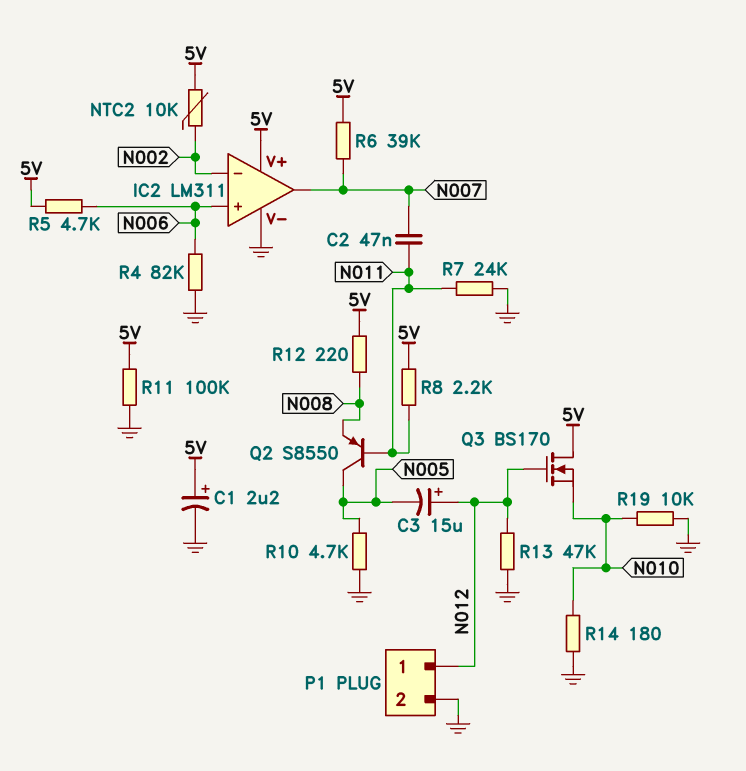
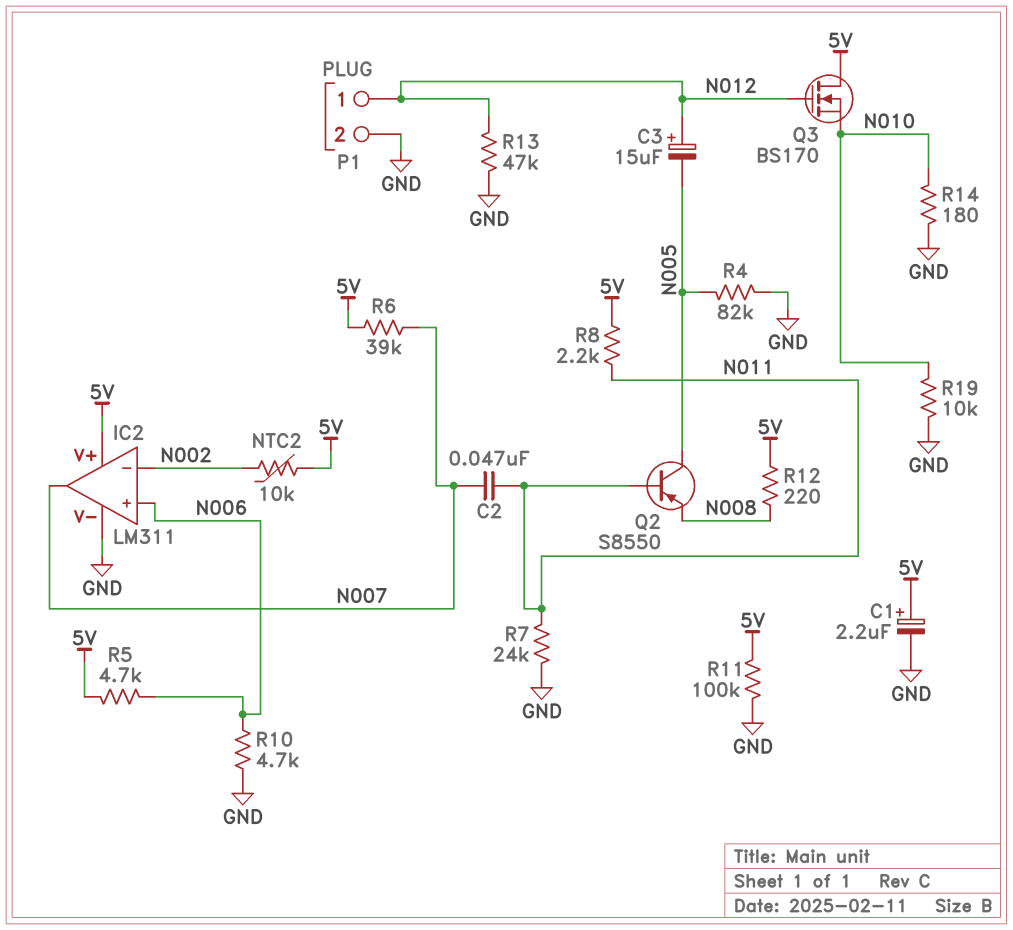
R4: 82k (GND, N006) -> 82k (GND, N005)
R10: 4.7k (GND, N005) -> 4.7k (GND, N006)

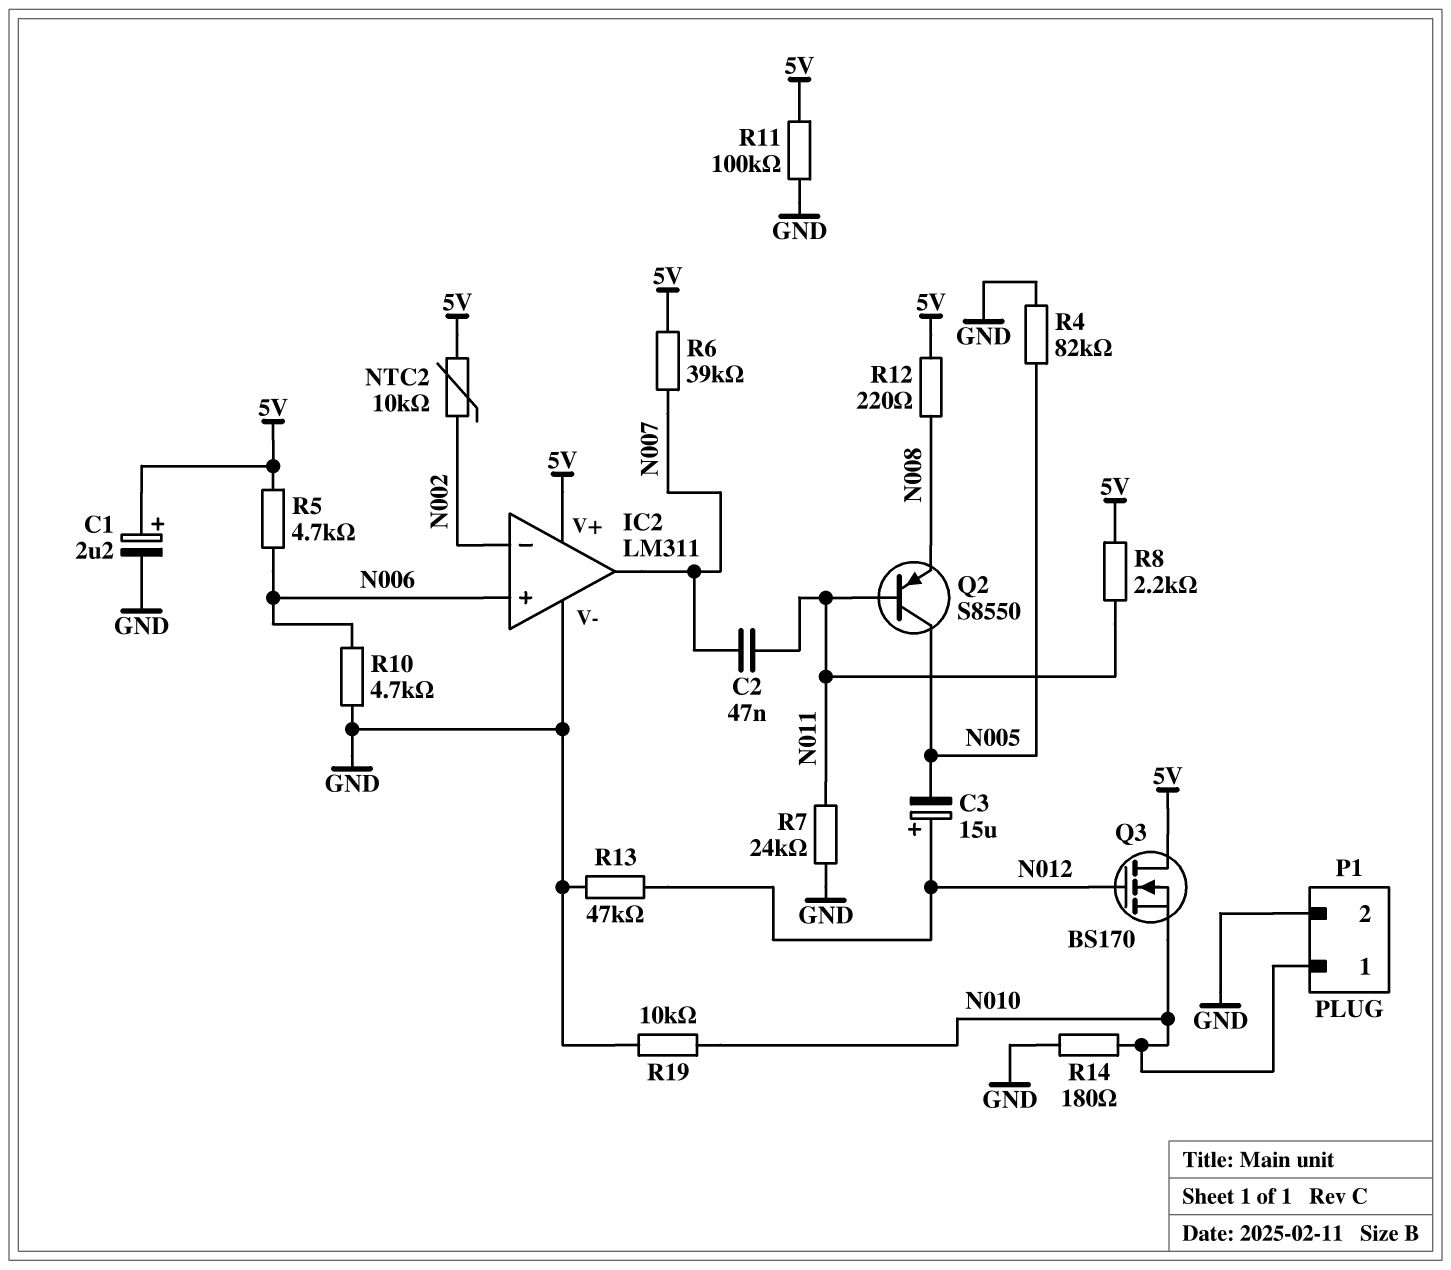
P1 pin 1: N012 -> N010

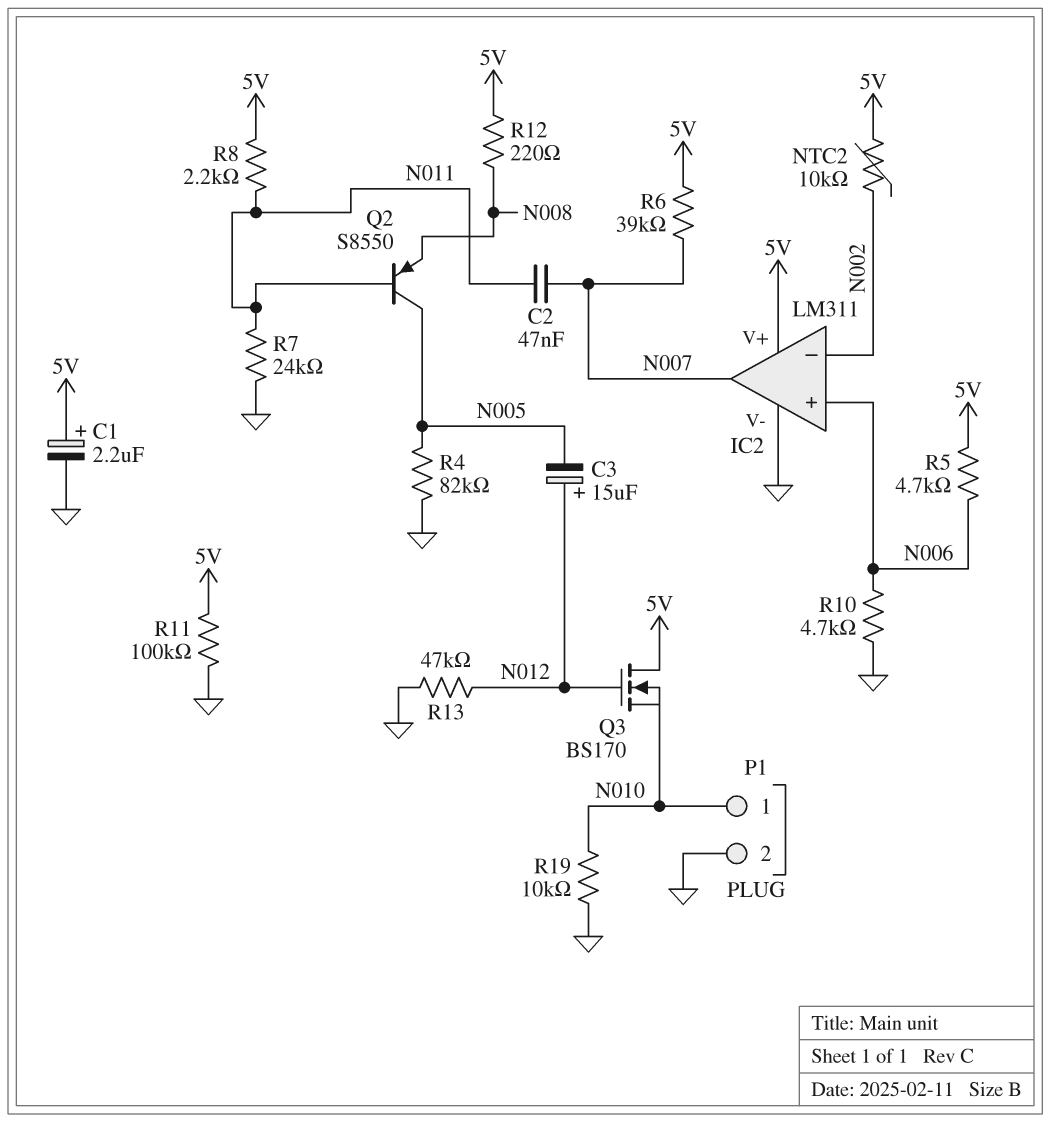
R14: 180 (GND, N010) -> none

